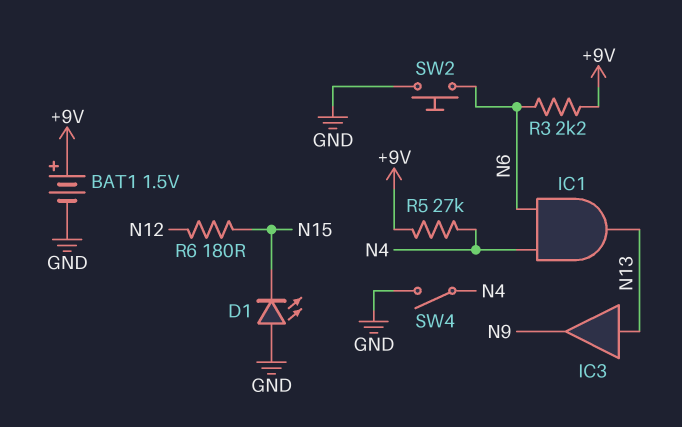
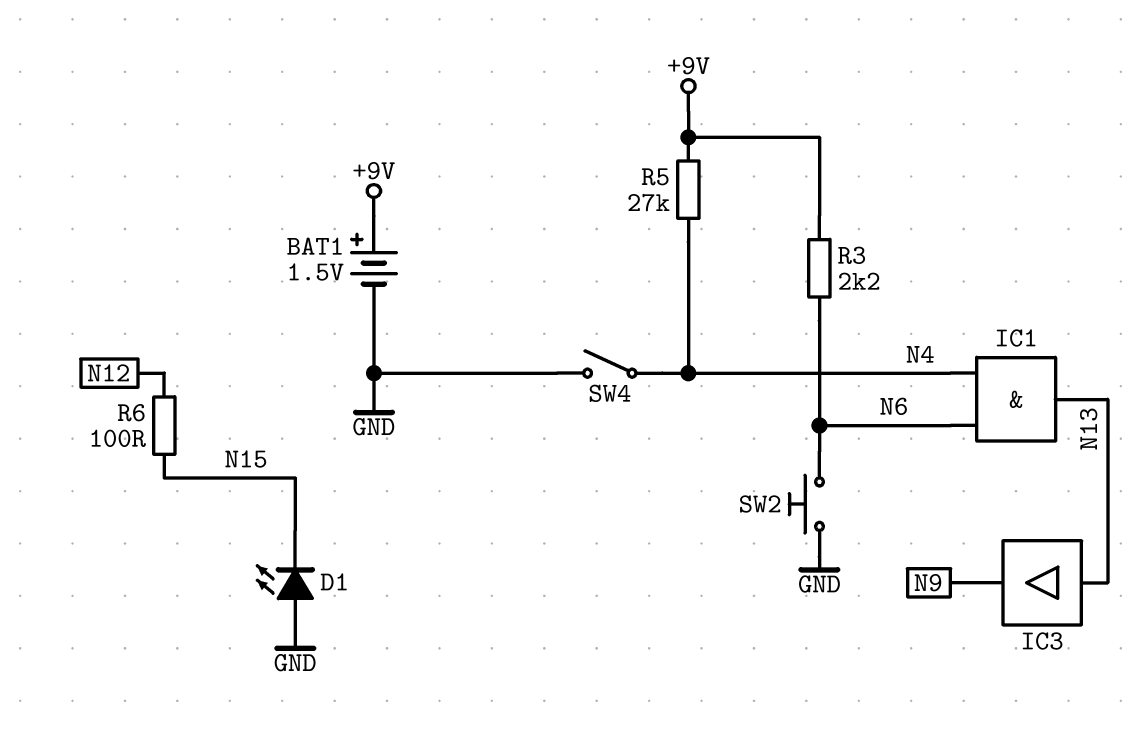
R6: 180 (N12, N15) -> 100 (N12, N15)

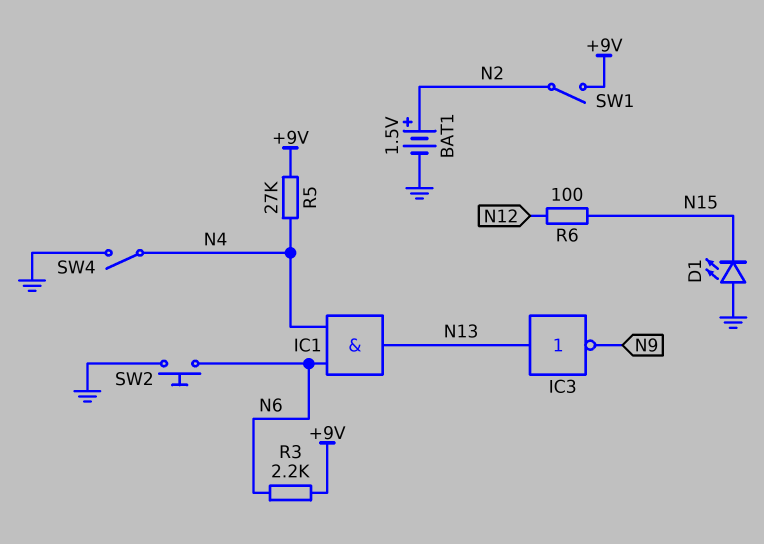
BAT1: 1.5V (plus +9V, minus GND) -> 1.5V (plus N2, minus GND)
IC3: buffer (in N13, out N9) -> NOT (in N13, out N9)
SW1: none -> switch (+9V, N2)

